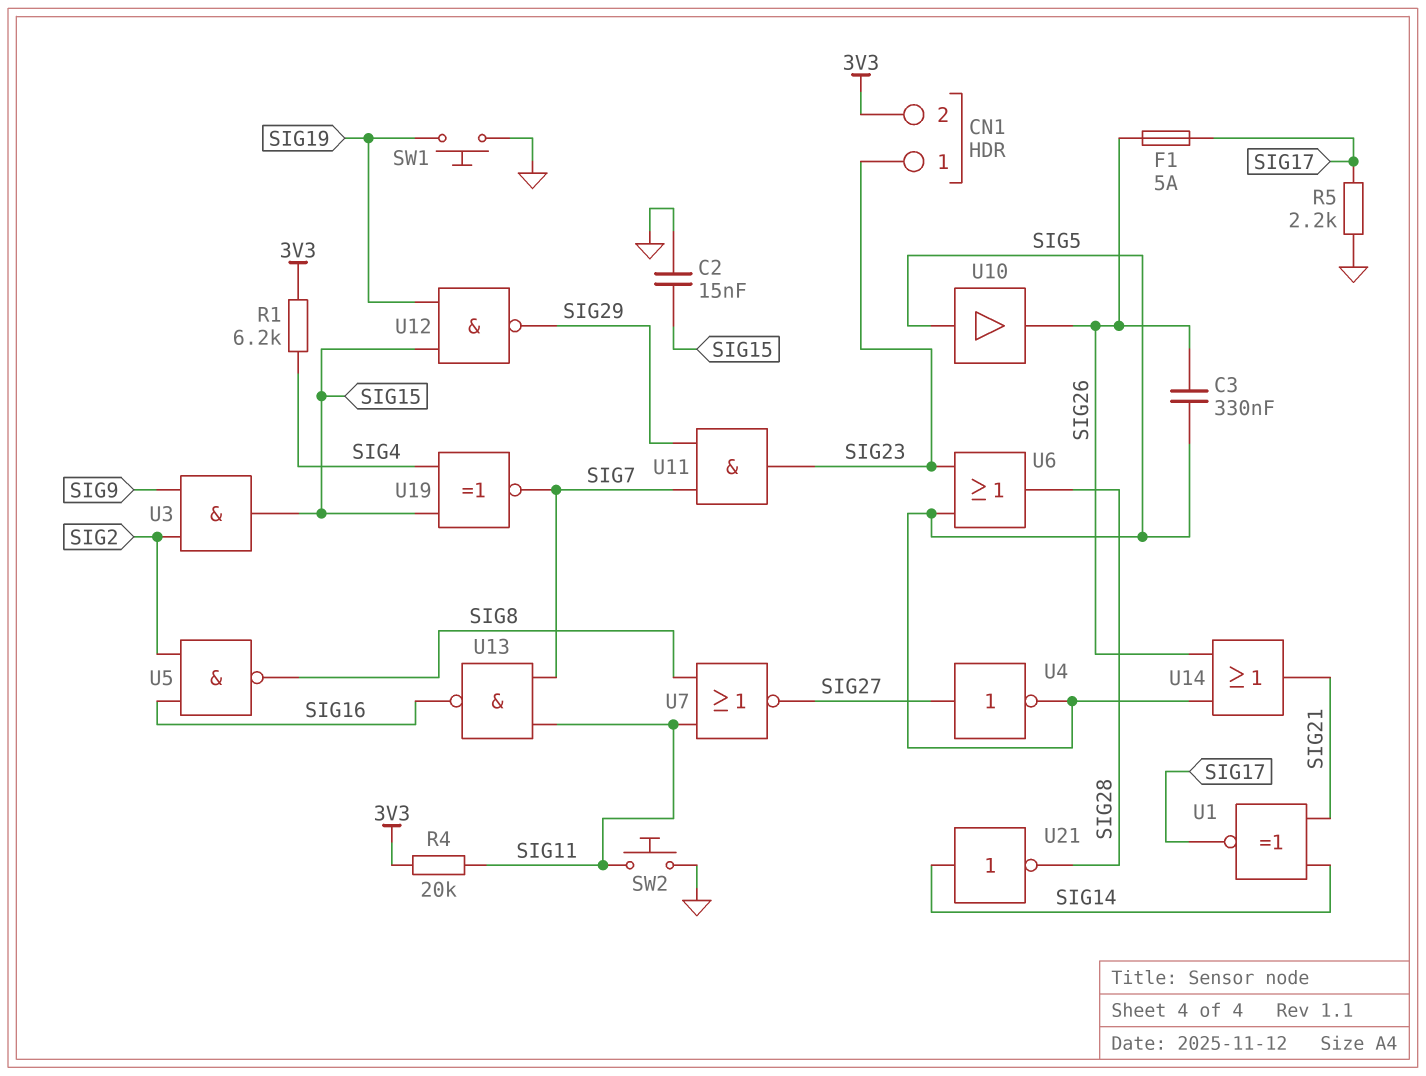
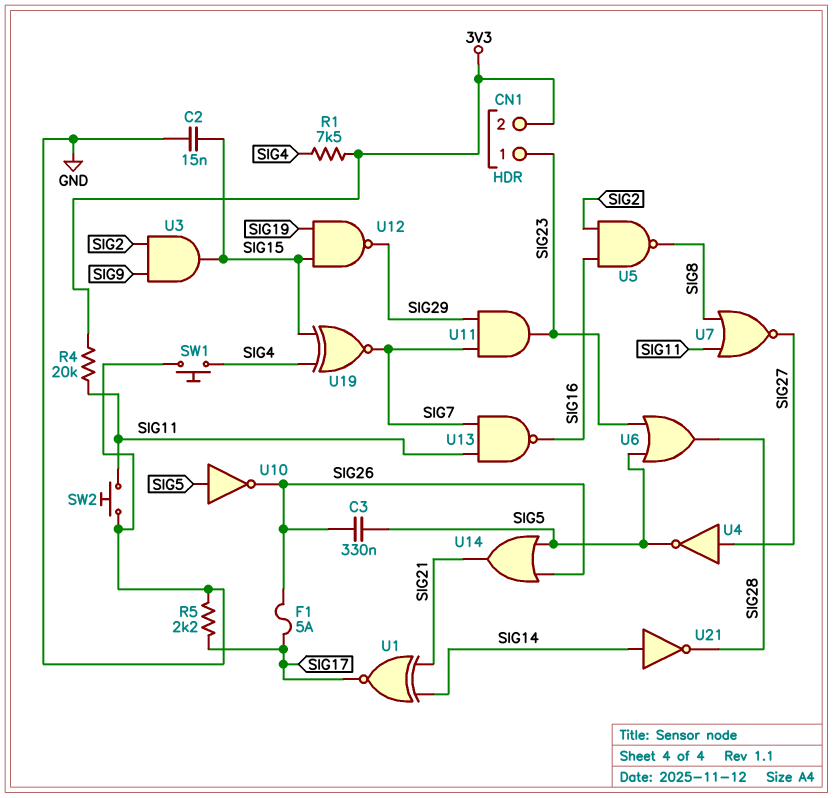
R1: 6.2k (3V3, SIG4) -> 7.5k (3V3, SIG4)
SW1: button (GND, SIG19) -> button (GND, SIG4)
U10: buffer (in SIG5, out SIG26) -> NOT (in SIG5, out SIG26)

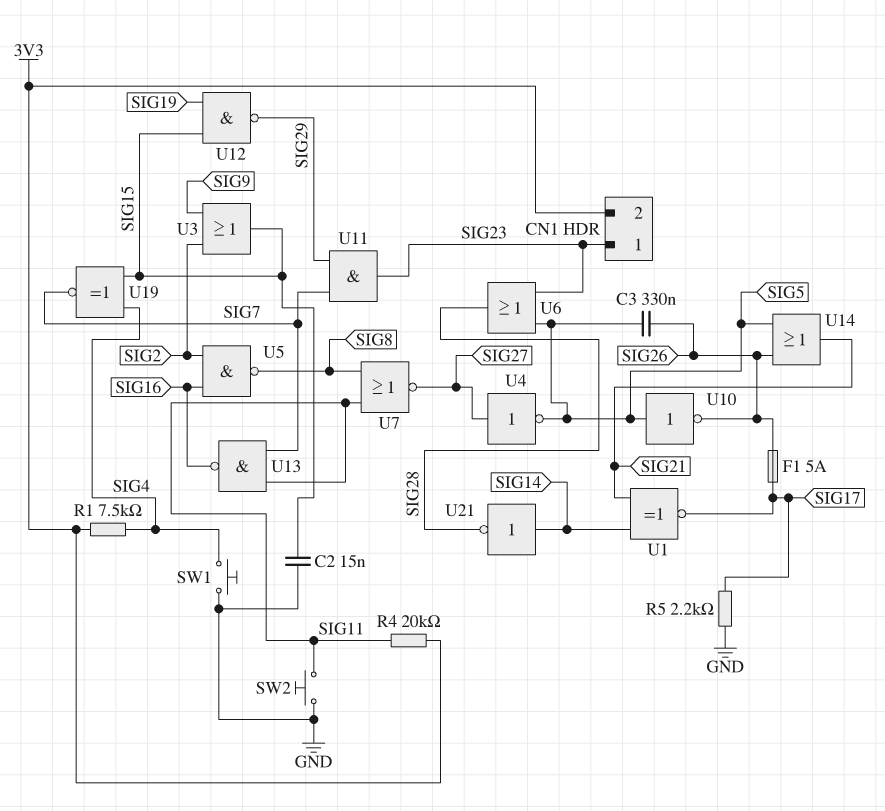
U3: AND (in SIG2, in SIG9, out SIG15) -> OR (in SIG2, in SIG9, out SIG15)

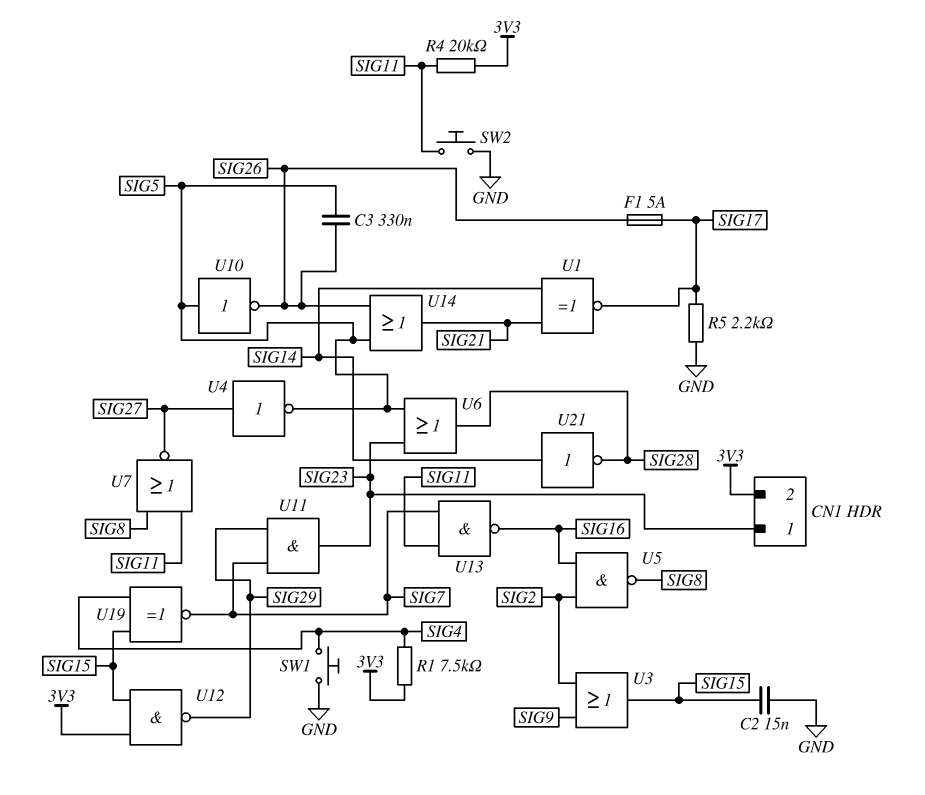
U12: NAND (in SIG15, in SIG19, out SIG29) -> NAND (in 3V3, in SIG15, out SIG29)

